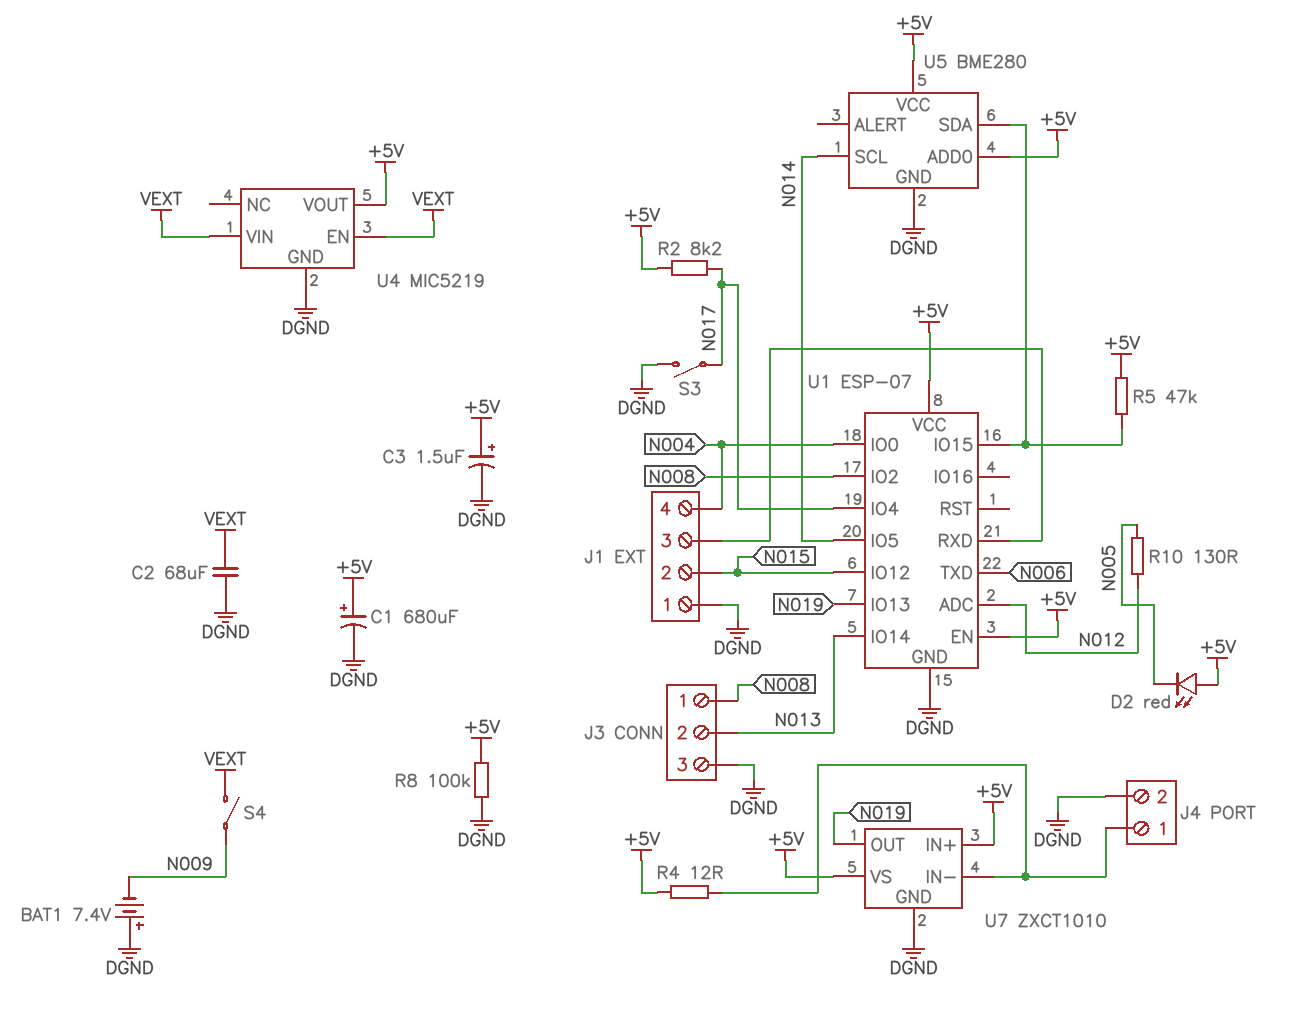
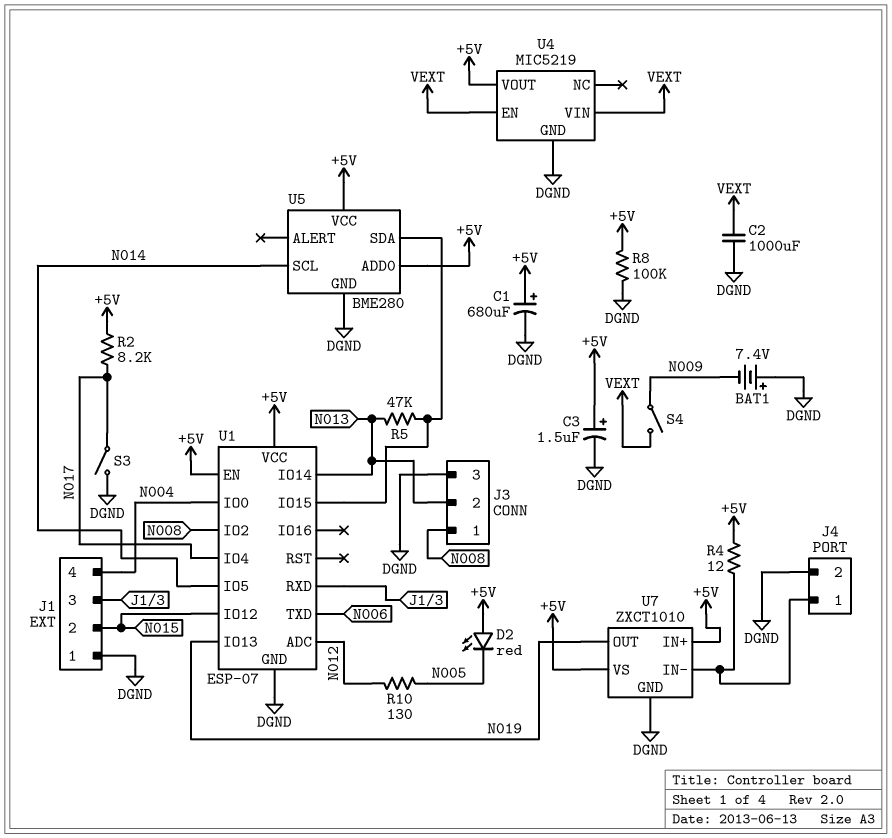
C2: 68uF (DGND, VEXT) -> 1000uF (DGND, VEXT)
R5: 47k (+5V, U1/IO15) -> 47k (N013, U1/IO15)

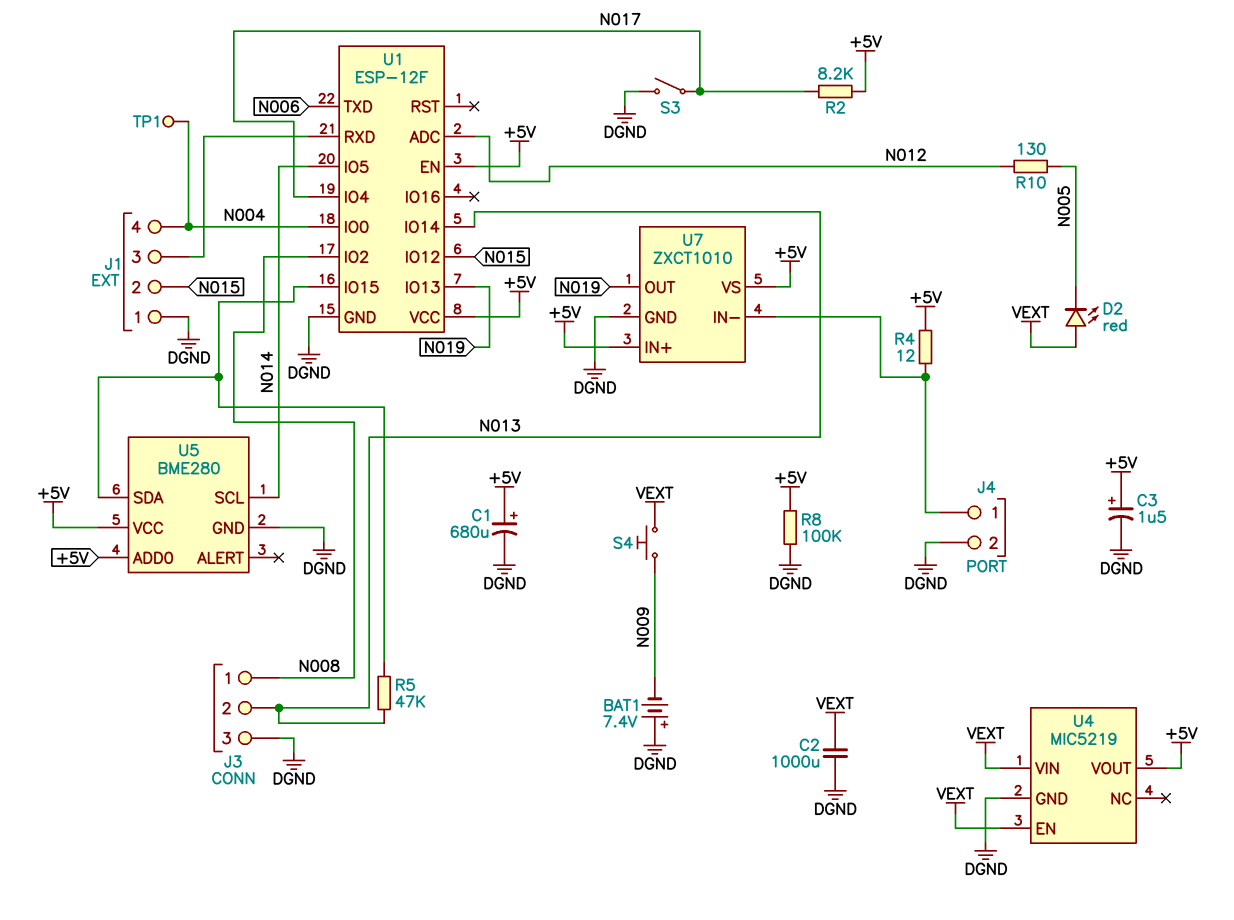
D2: LED red (A +5V, K N005) -> LED red (A VEXT, K N005)
S4: switch (N009, VEXT) -> button (N009, VEXT)
TP1: none -> test point (N004)
U1: ESP-07 -> ESP-12F

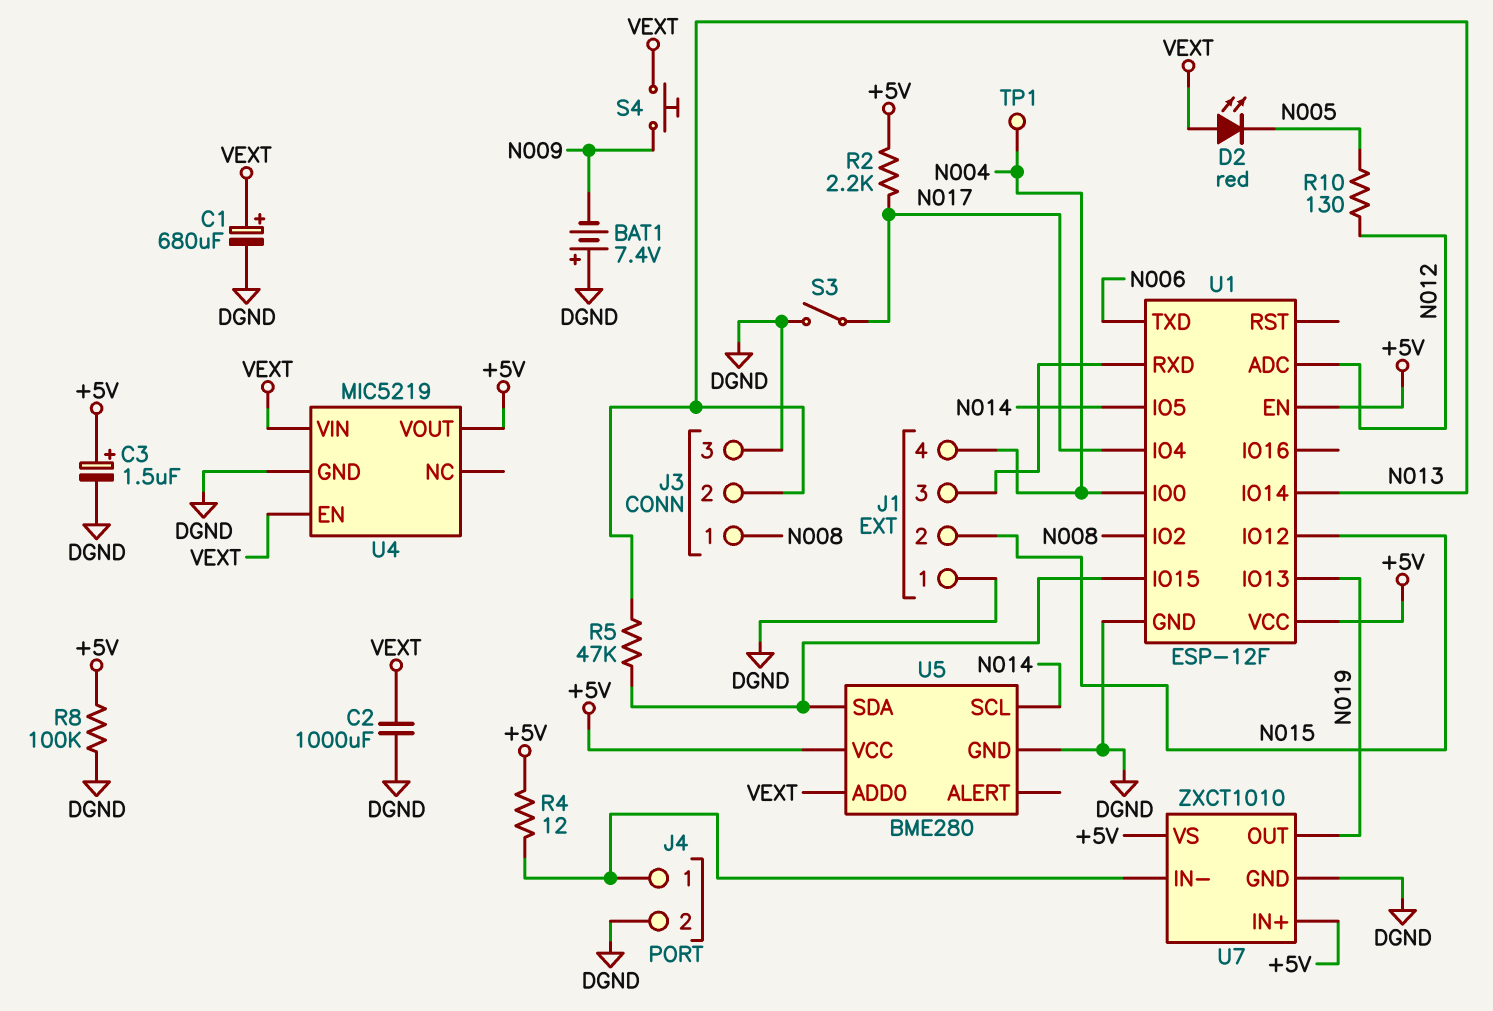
C1: 680uF (plus +5V, minus DGND) -> 680uF (plus VEXT, minus DGND)
R2: 8.2k (+5V, N017) -> 2.2k (+5V, N017)
U5 pin ADD0: +5V -> VEXT

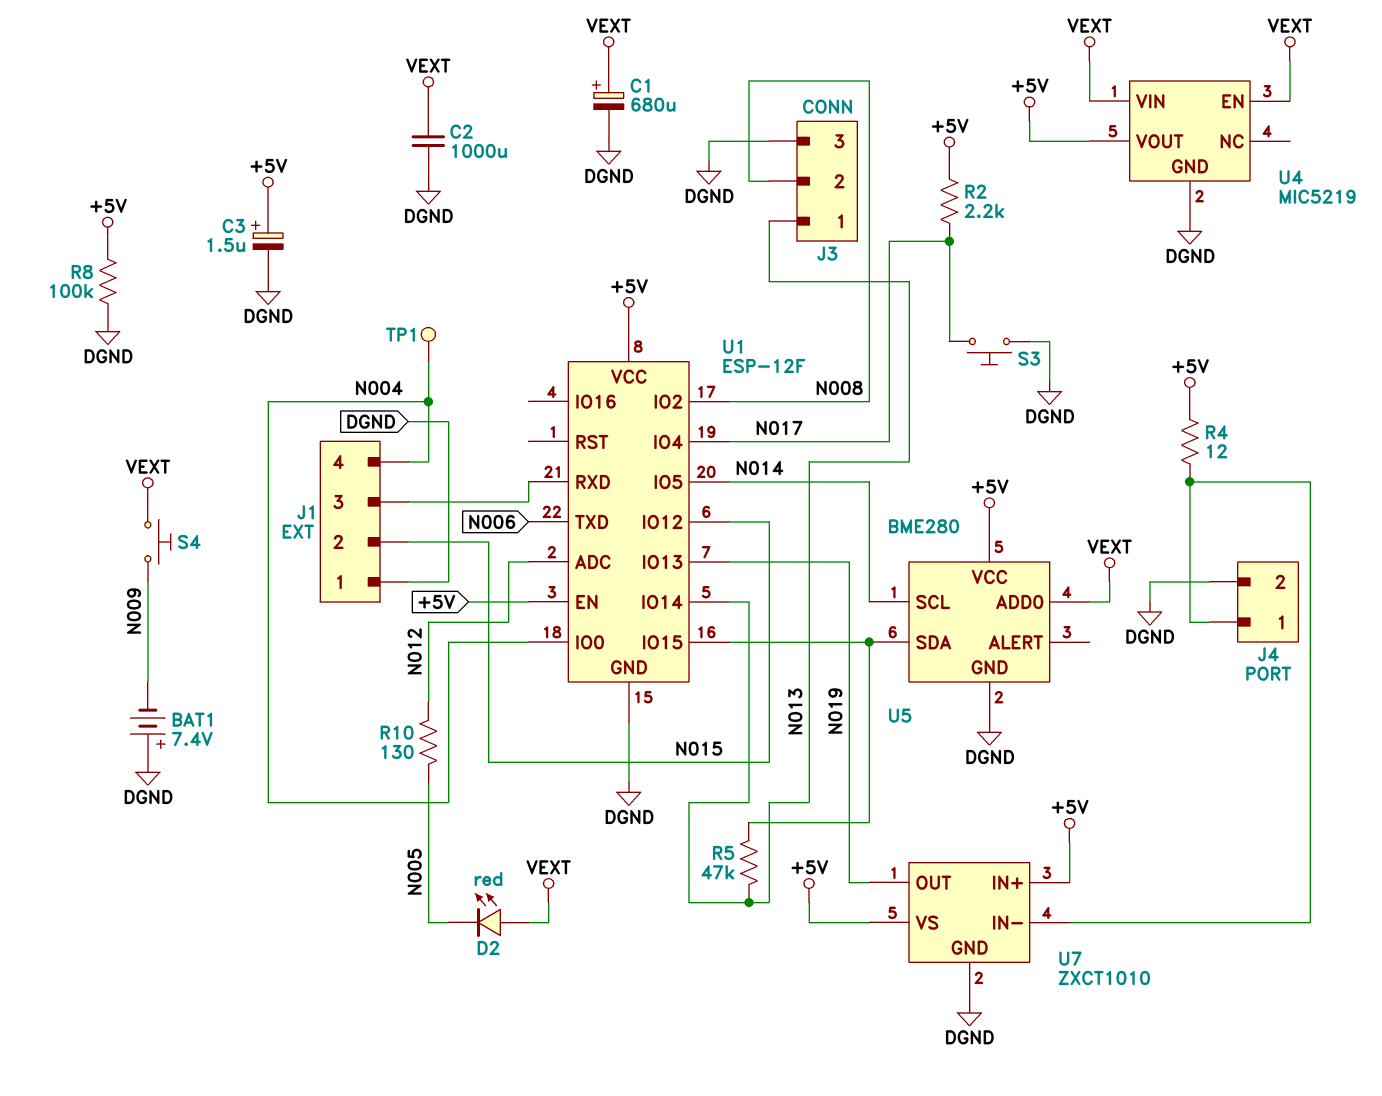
J3 pin 1: N008 -> N013
J3 pin 2: N013 -> N008
S3: switch (DGND, N017) -> button (DGND, N017)

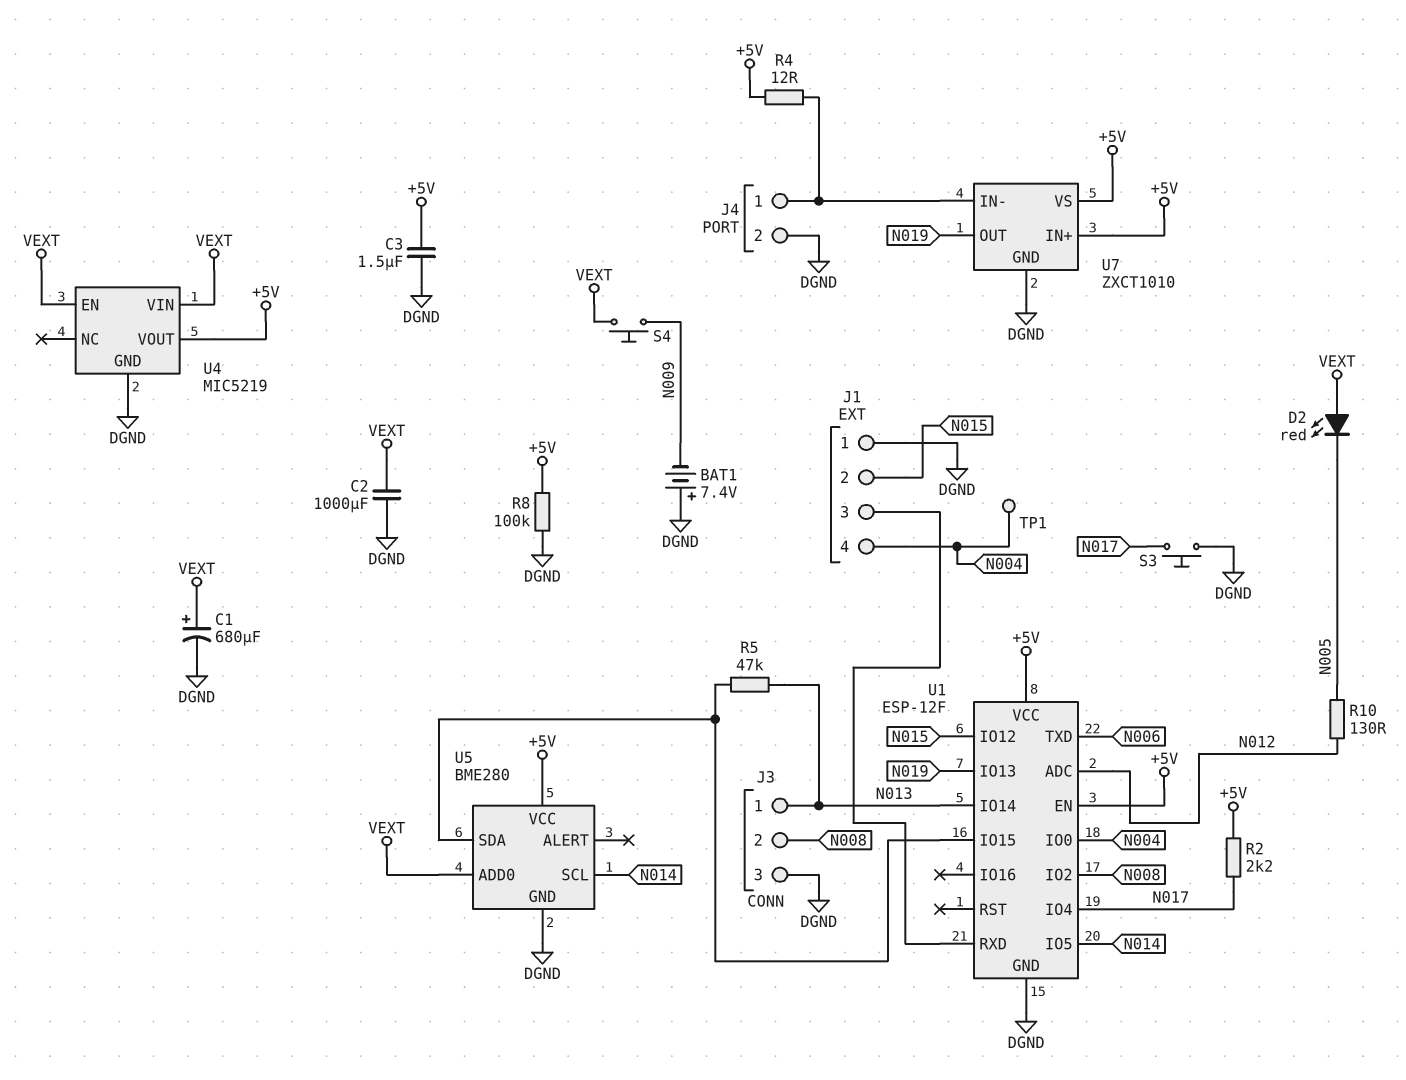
C3: 1.5uF (plus +5V, minus DGND) -> 1.5uF (+5V, DGND)

